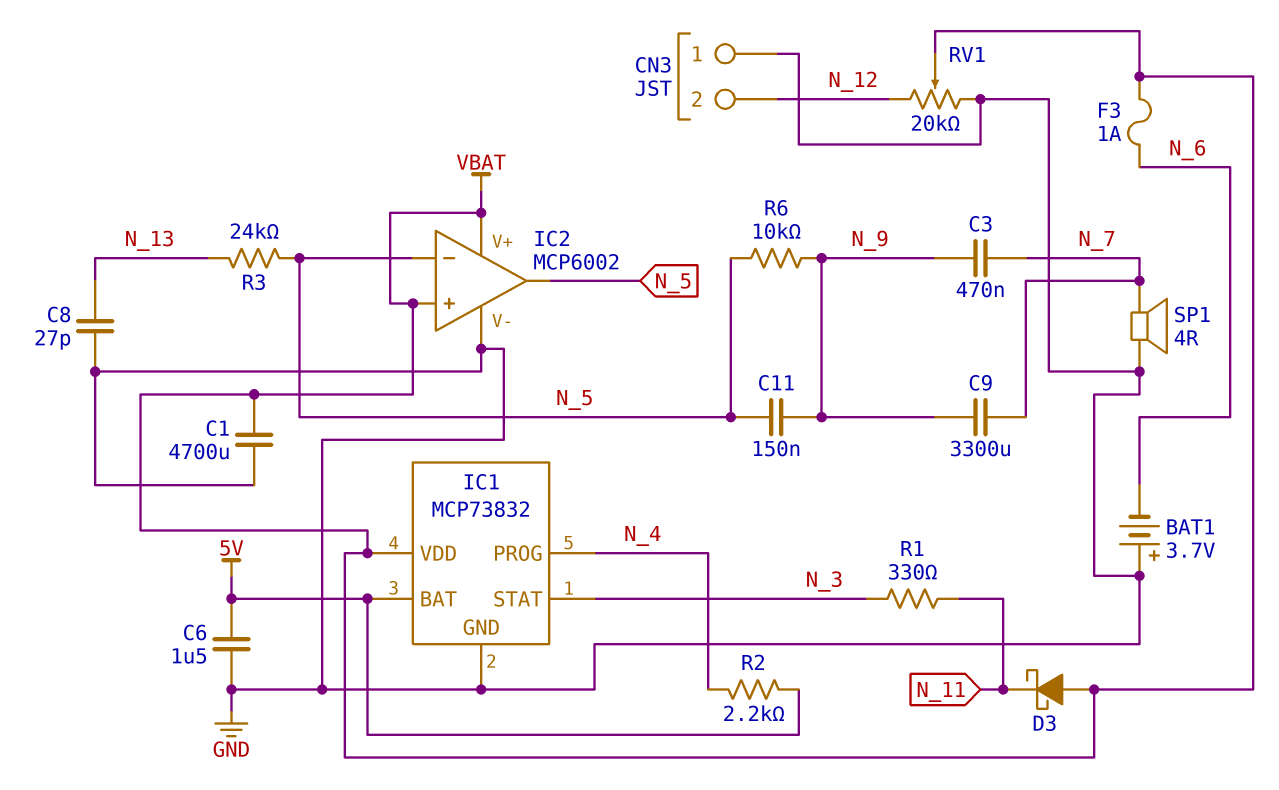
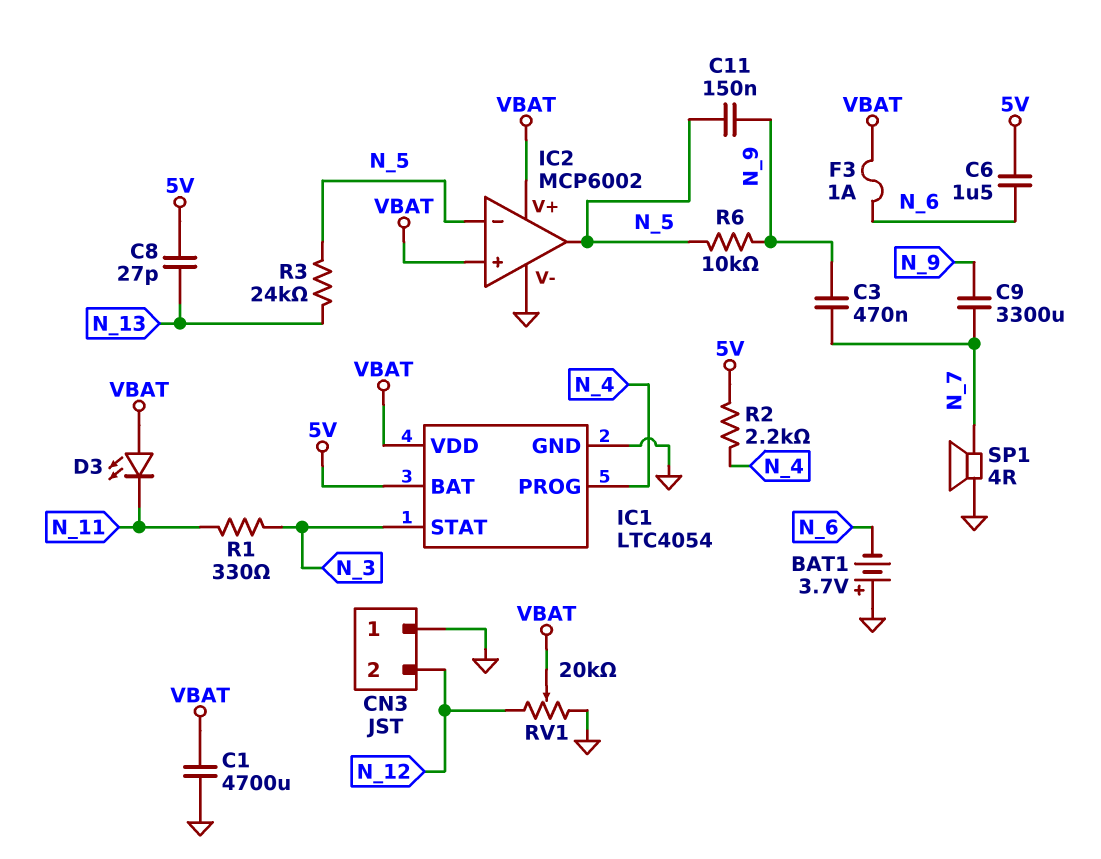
C6: 1.5uF (5V, GND) -> 1.5uF (5V, N_6)
C8: 27pF (GND, N_13) -> 27pF (5V, N_13)
D3: schottky (A VBAT, K N_11) -> LED (A VBAT, K N_11)
IC1: MCP73832 -> LTC4054

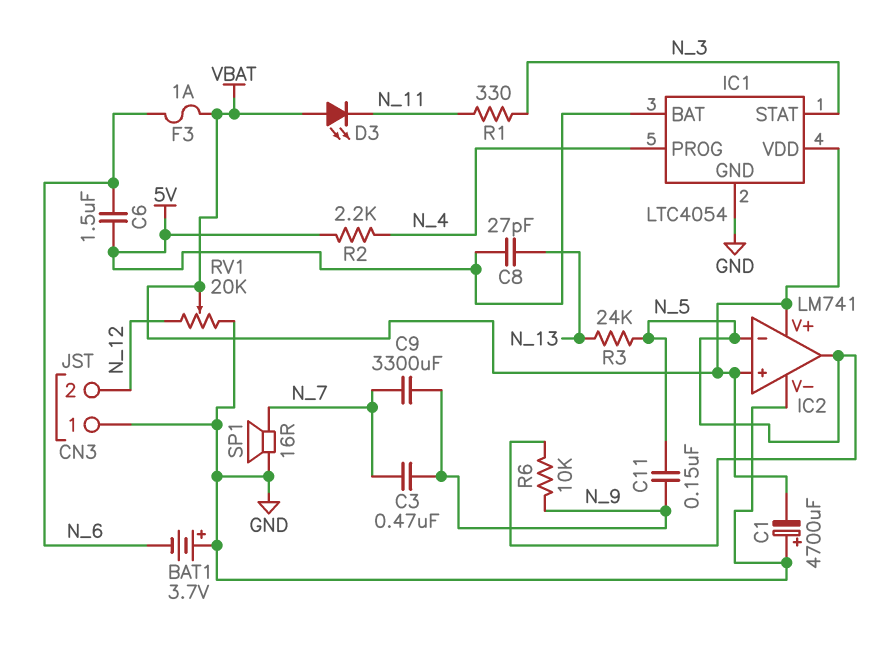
C1: 4700uF (GND, VBAT) -> 4700uF (plus GND, minus VBAT)
IC2: MCP6002 -> LM741
SP1: speaker 4R (GND, N_7) -> speaker 16R (GND, N_7)

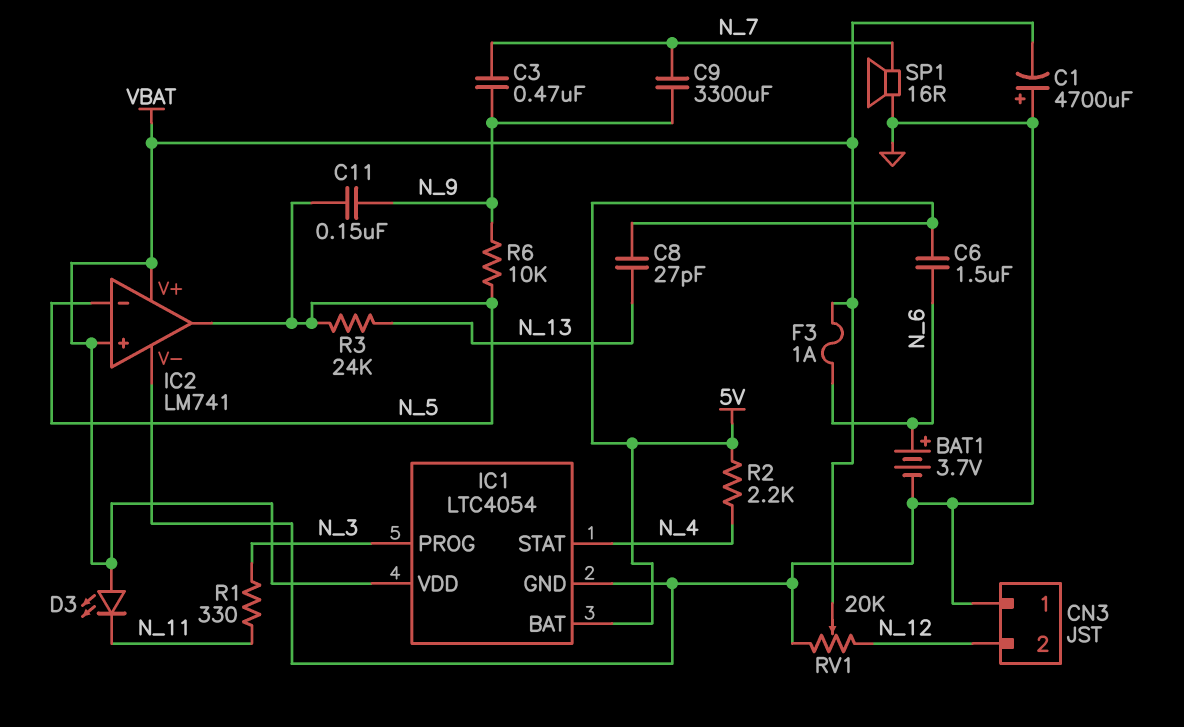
BAT1: 3.7V (plus GND, minus N_6) -> 3.7V (plus N_6, minus GND)
IC1 pin PROG: N_4 -> N_3
IC1 pin STAT: N_3 -> N_4

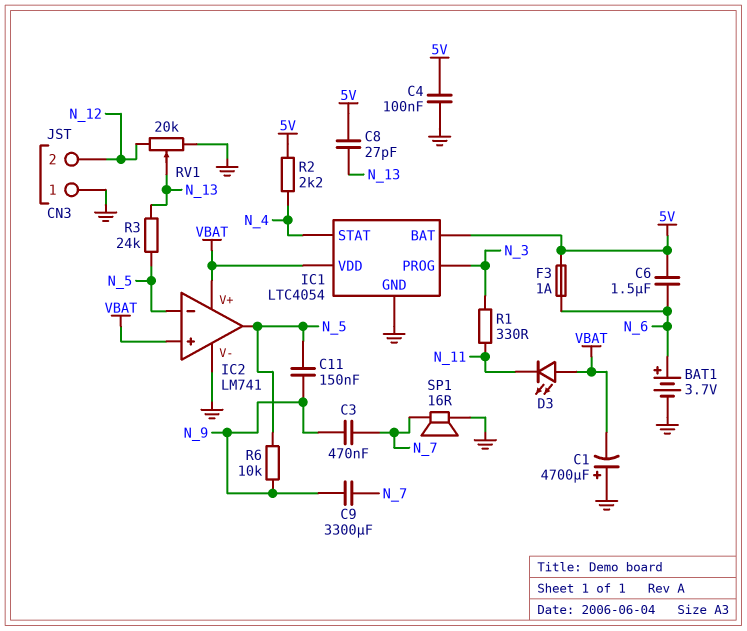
C4: none -> 100nF (5V, GND)
F3: 1A (N_6, VBAT) -> 1A (5V, N_6)
RV1: 20k (GND, N_12, wiper VBAT) -> 20k (GND, N_12, wiper N_13)

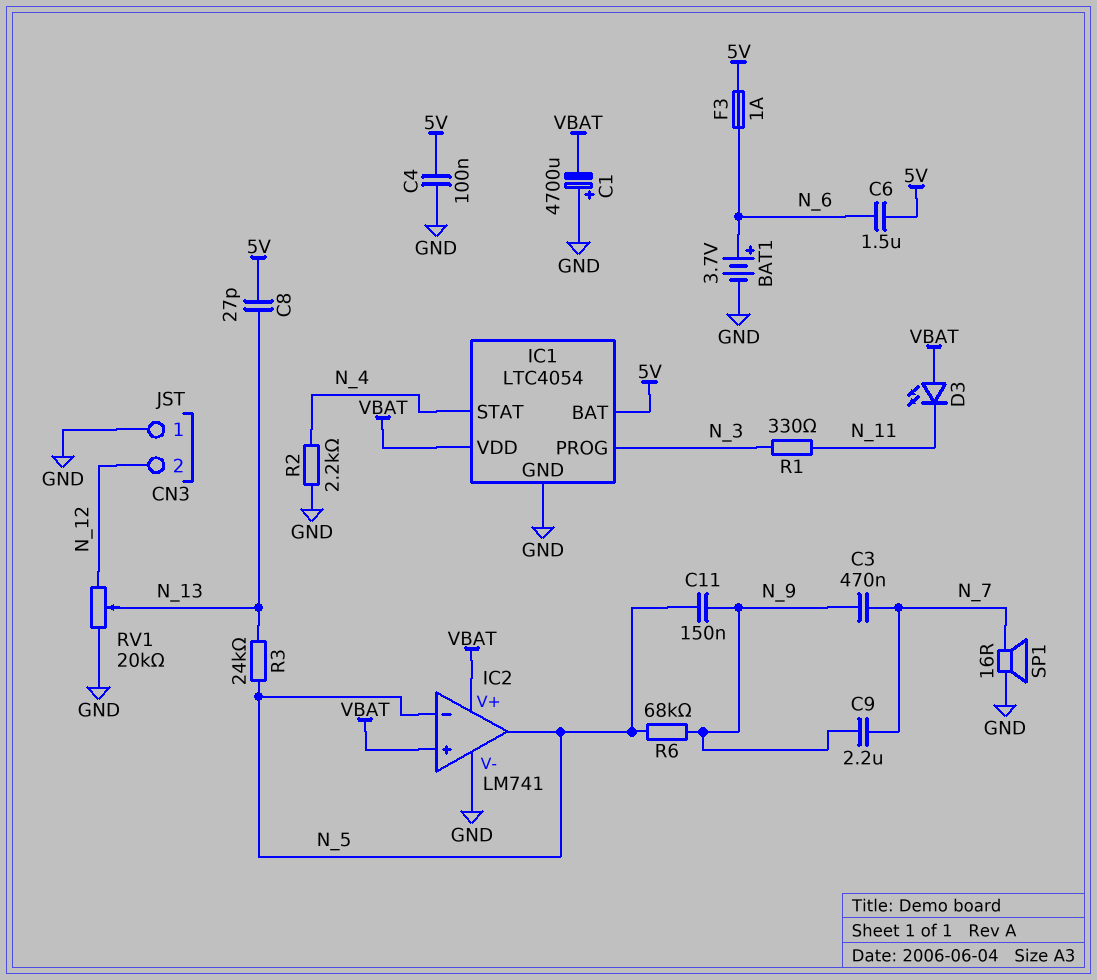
C9: 3300uF (N_7, N_9) -> 2.2uF (N_7, N_9)
R2: 2.2k (5V, N_4) -> 2.2k (GND, N_4)
R6: 10k (N_5, N_9) -> 68k (N_5, N_9)

